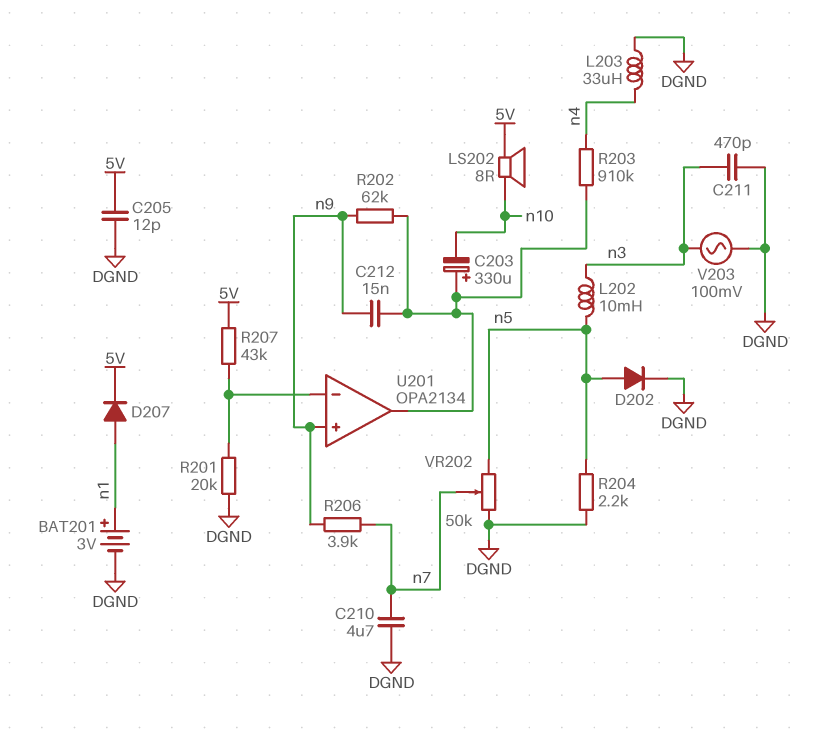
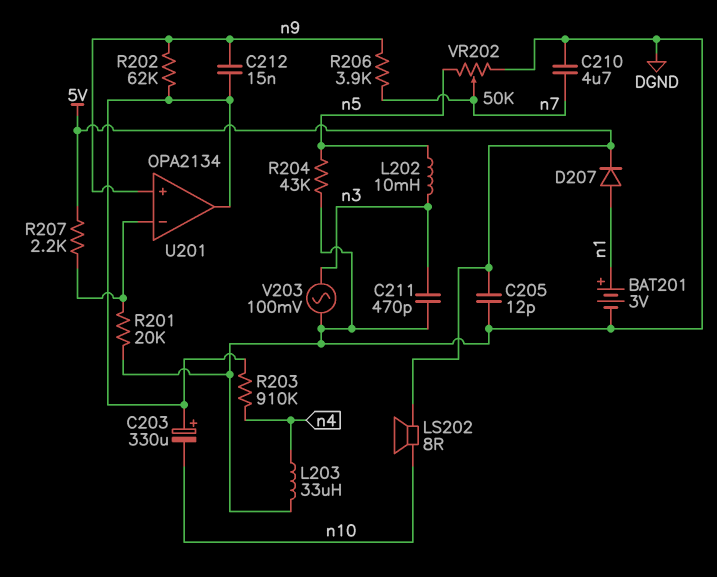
D202: diode (A n5, K DGND) -> none
R204: 2.2k (DGND, n5) -> 43k (DGND, n5)
R207: 43k (5V, U201/in-) -> 2.2k (5V, U201/in-)

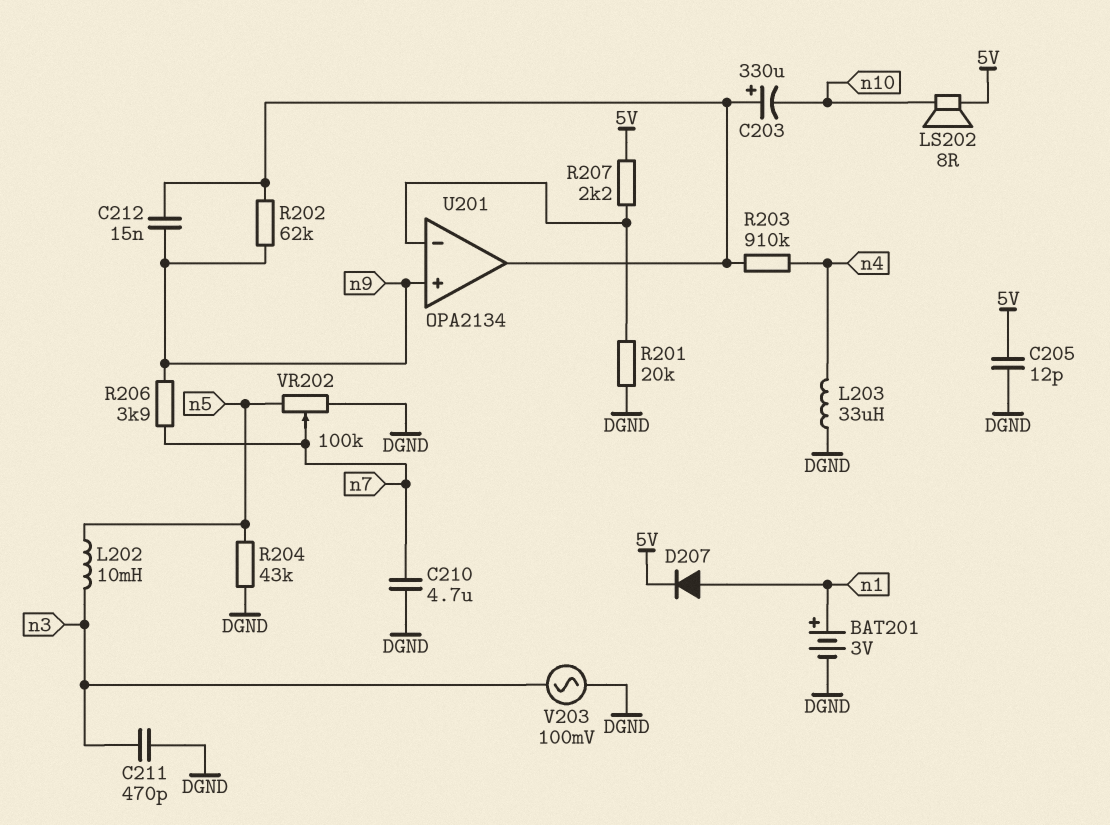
VR202: 50k (DGND, n5, wiper n7) -> 100k (DGND, n5, wiper n7)

